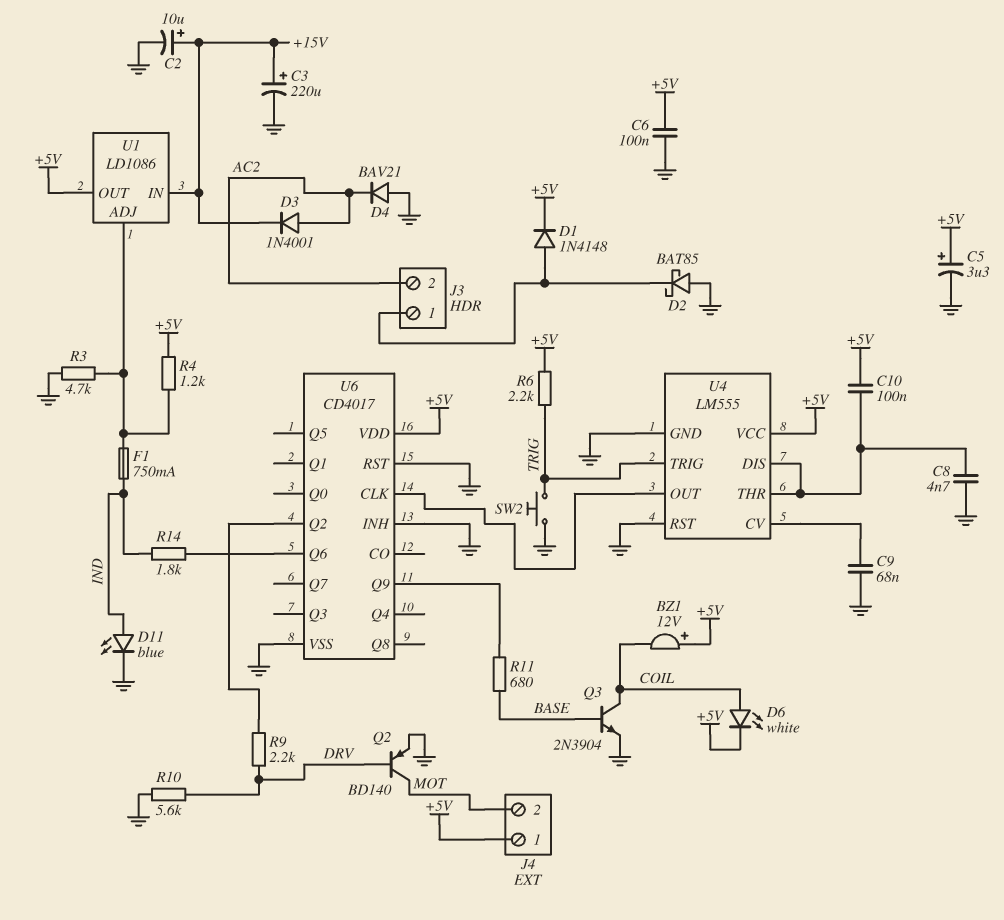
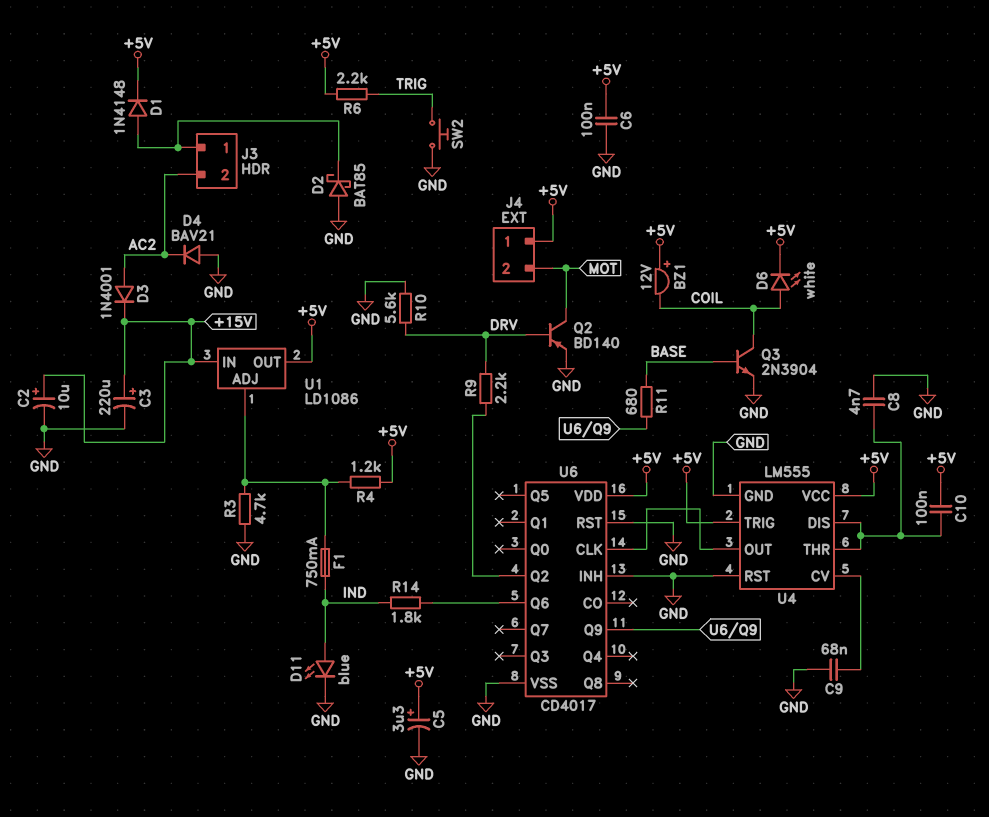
U4 pin TRIG: TRIG -> +5V

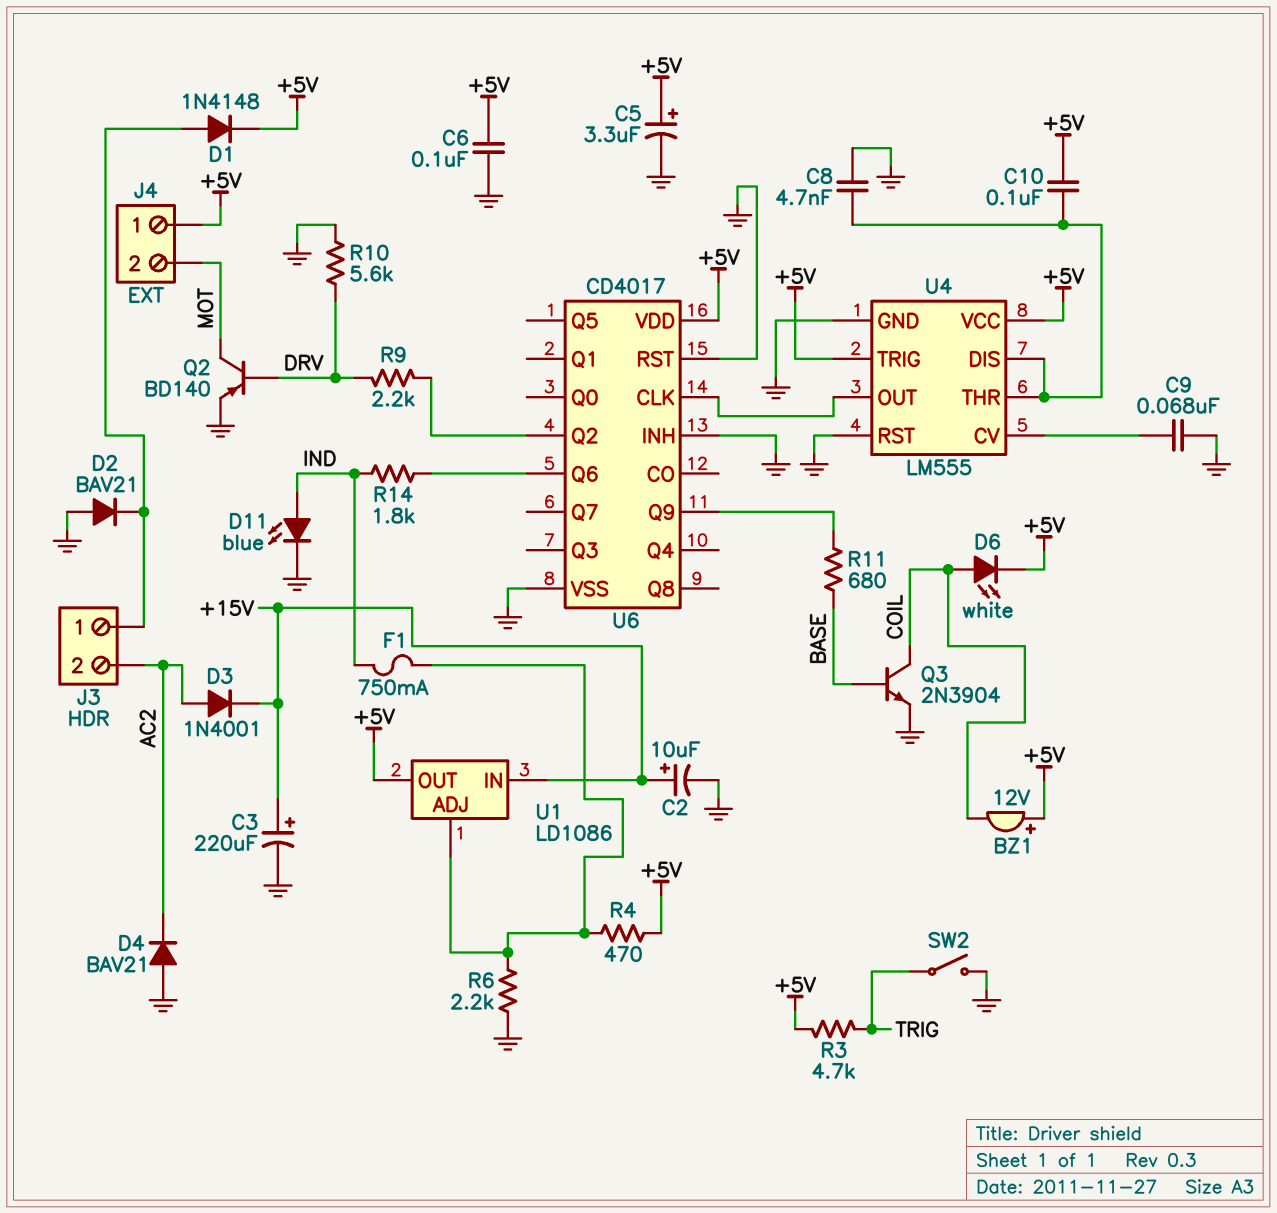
D2: schottky BAT85 (A GND, K J3/1) -> diode BAV21 (A GND, K J3/1)
R3: 4.7k (GND, U1/ADJ) -> 4.7k (+5V, TRIG)
R4: 1.2k (+5V, U1/ADJ) -> 470 (+5V, U1/ADJ)
R6: 2.2k (+5V, TRIG) -> 2.2k (GND, U1/ADJ)
SW2: button (GND, TRIG) -> switch (GND, TRIG)

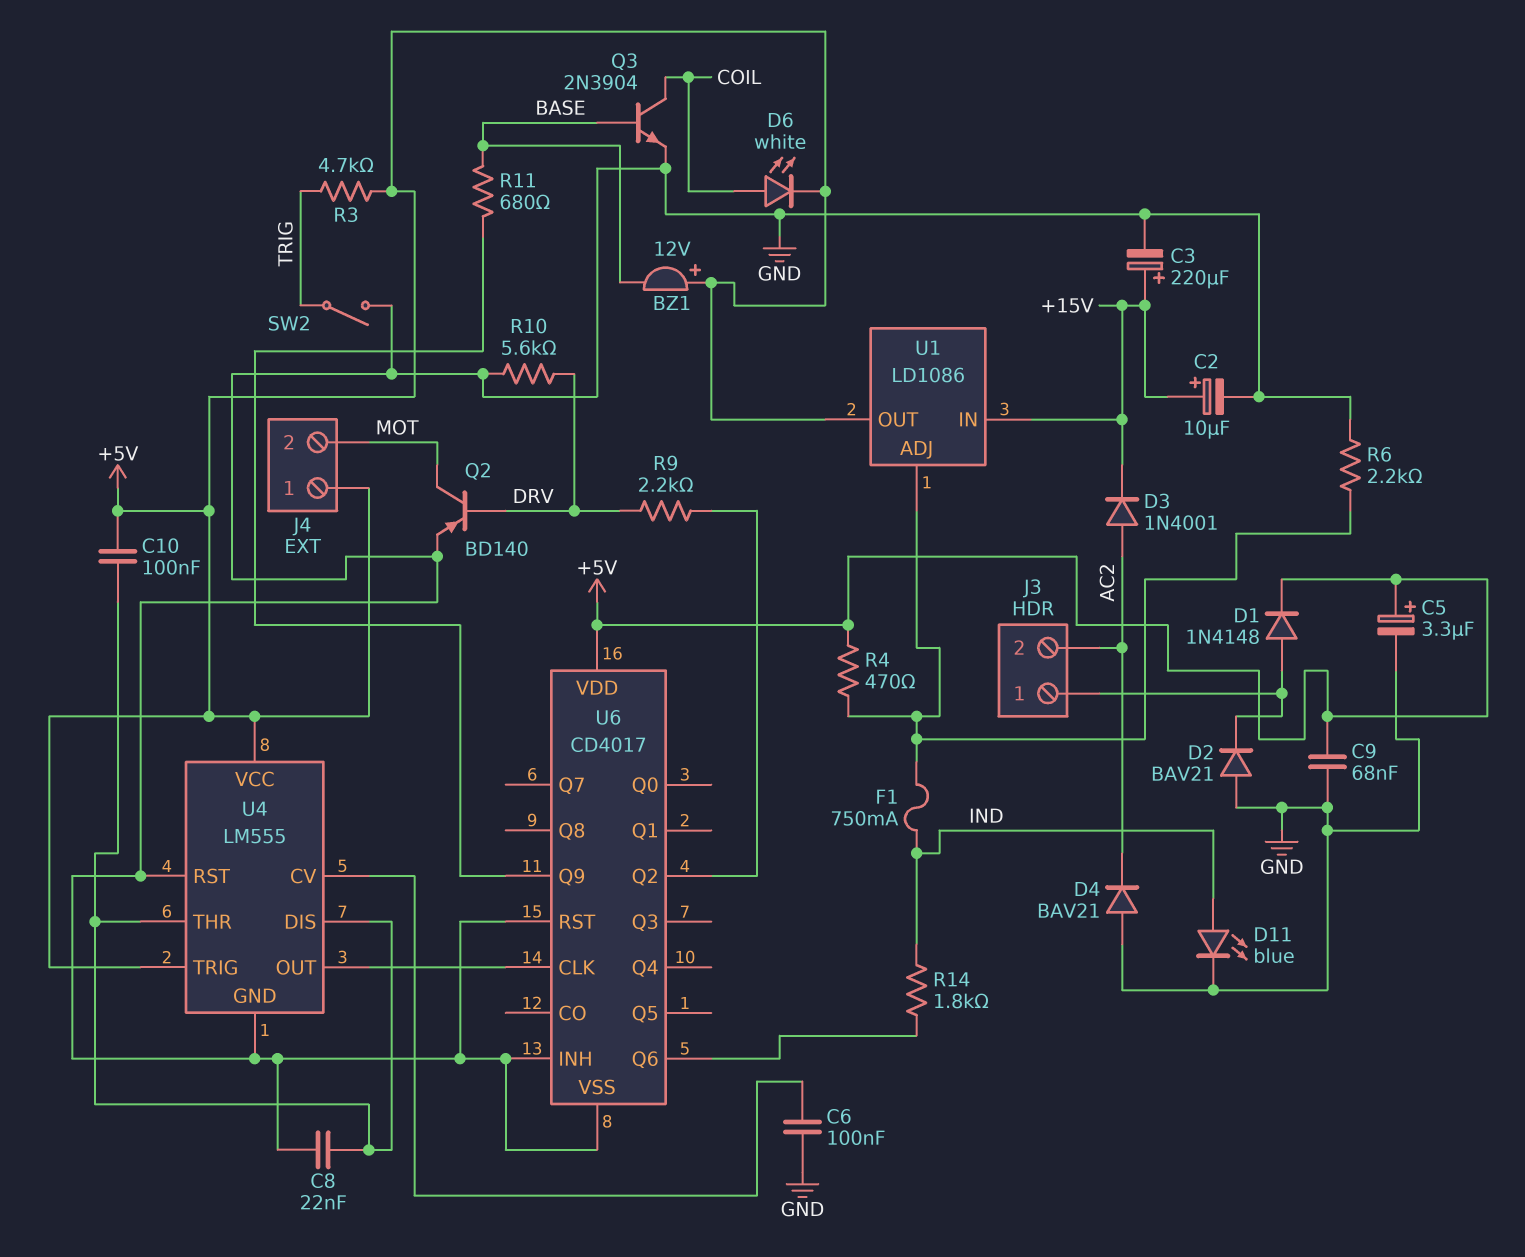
BZ1: buzzer 12V (plus +5V, minus COIL) -> buzzer 12V (plus +5V, minus BASE)
C6: 100nF (+5V, GND) -> 100nF (GND, U4/CV)
C8: 4.7nF (GND, U4/DIS) -> 22nF (GND, U4/DIS)
C9: 68nF (GND, U4/CV) -> 68nF (+5V, GND)

